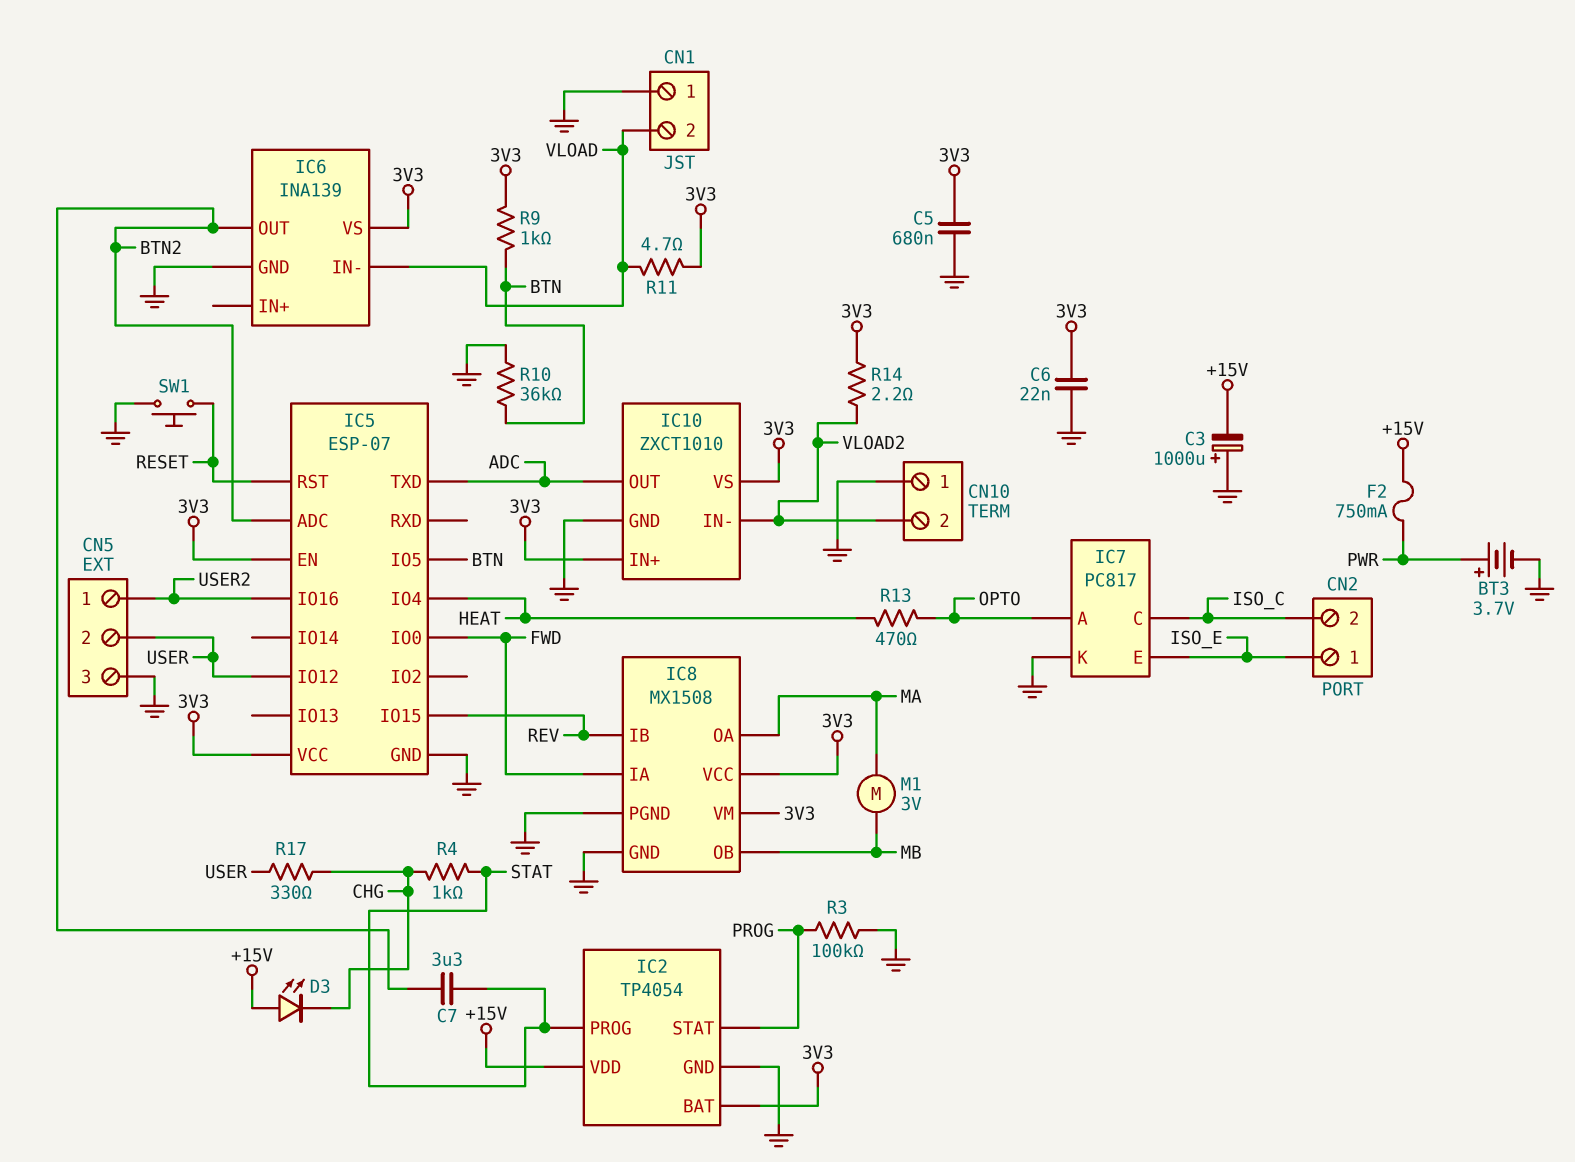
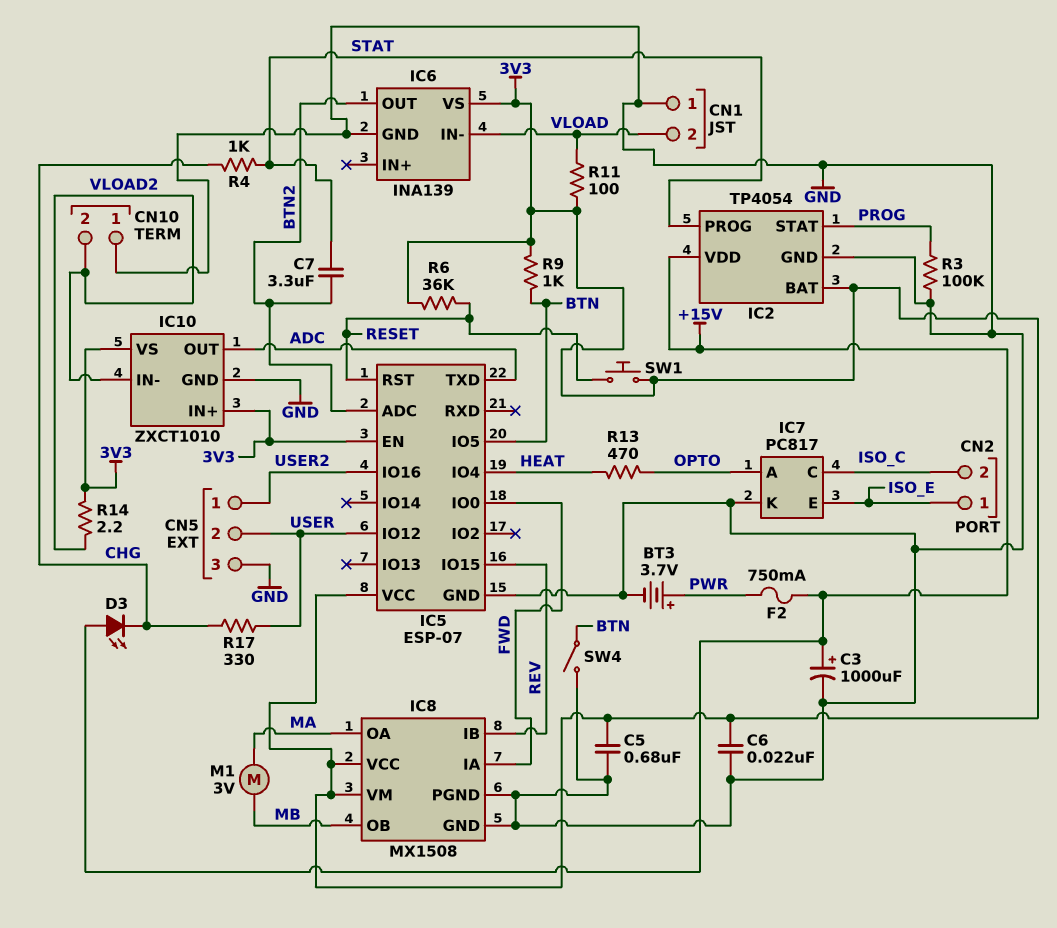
C3: 1000uF (plus GND, minus +15V) -> 1000uF (plus +15V, minus GND)
R6: none -> 36k (3V3, RESET)
R10: 36k (BTN, GND) -> none
R11: 4.7 (3V3, VLOAD) -> 100 (3V3, VLOAD)
SW1: button (GND, RESET) -> button (3V3, RESET)
SW4: none -> switch (BTN, GND)

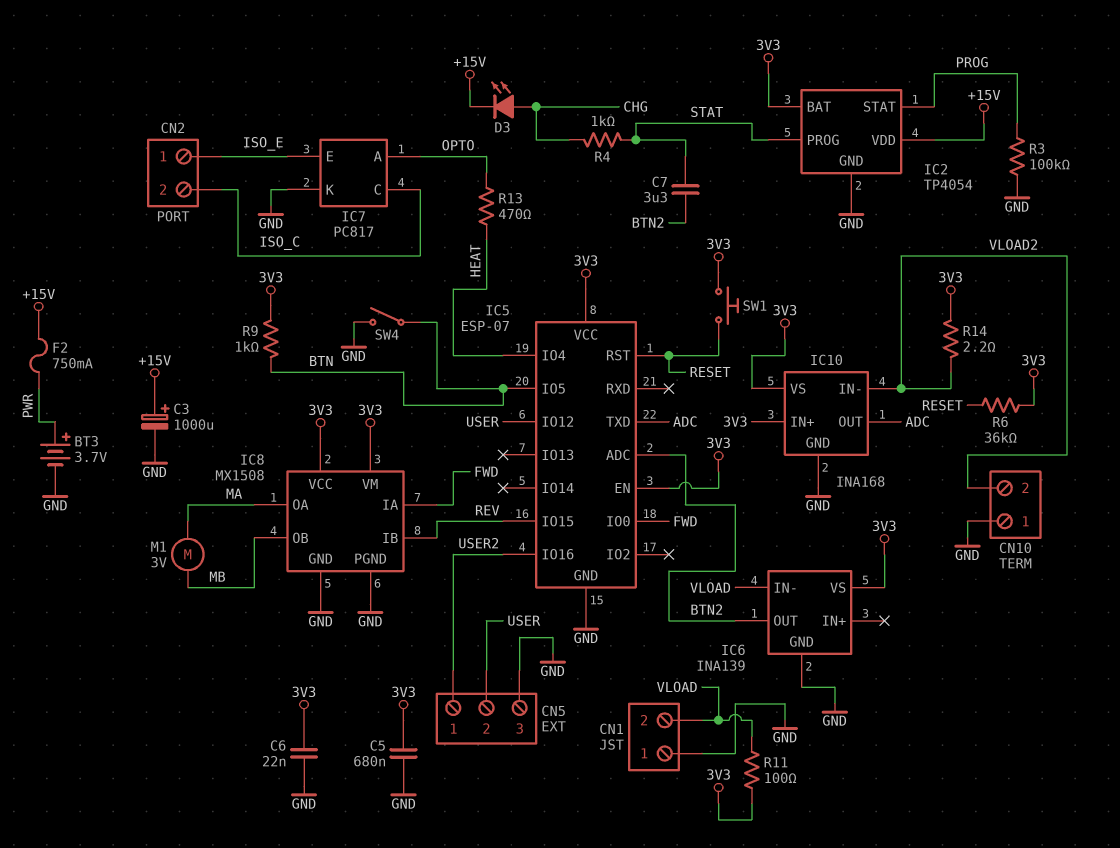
D3: LED (A +15V, K CHG) -> LED (A CHG, K +15V)
IC10: ZXCT1010 -> INA168
R17: 330 (CHG, USER) -> none

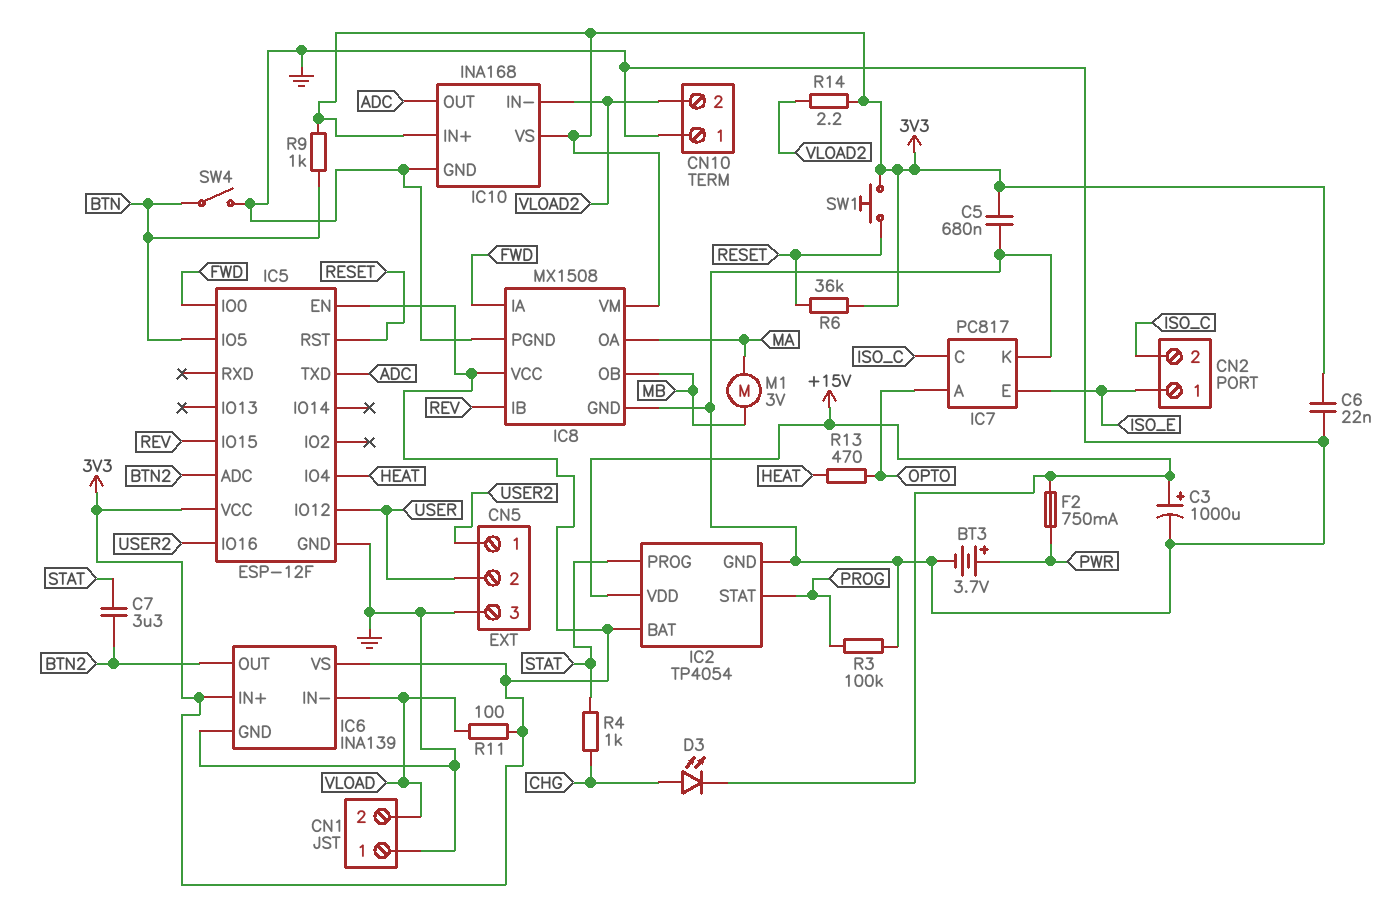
IC5: ESP-07 -> ESP-12F
IC6 pin IN+: none -> 3V3

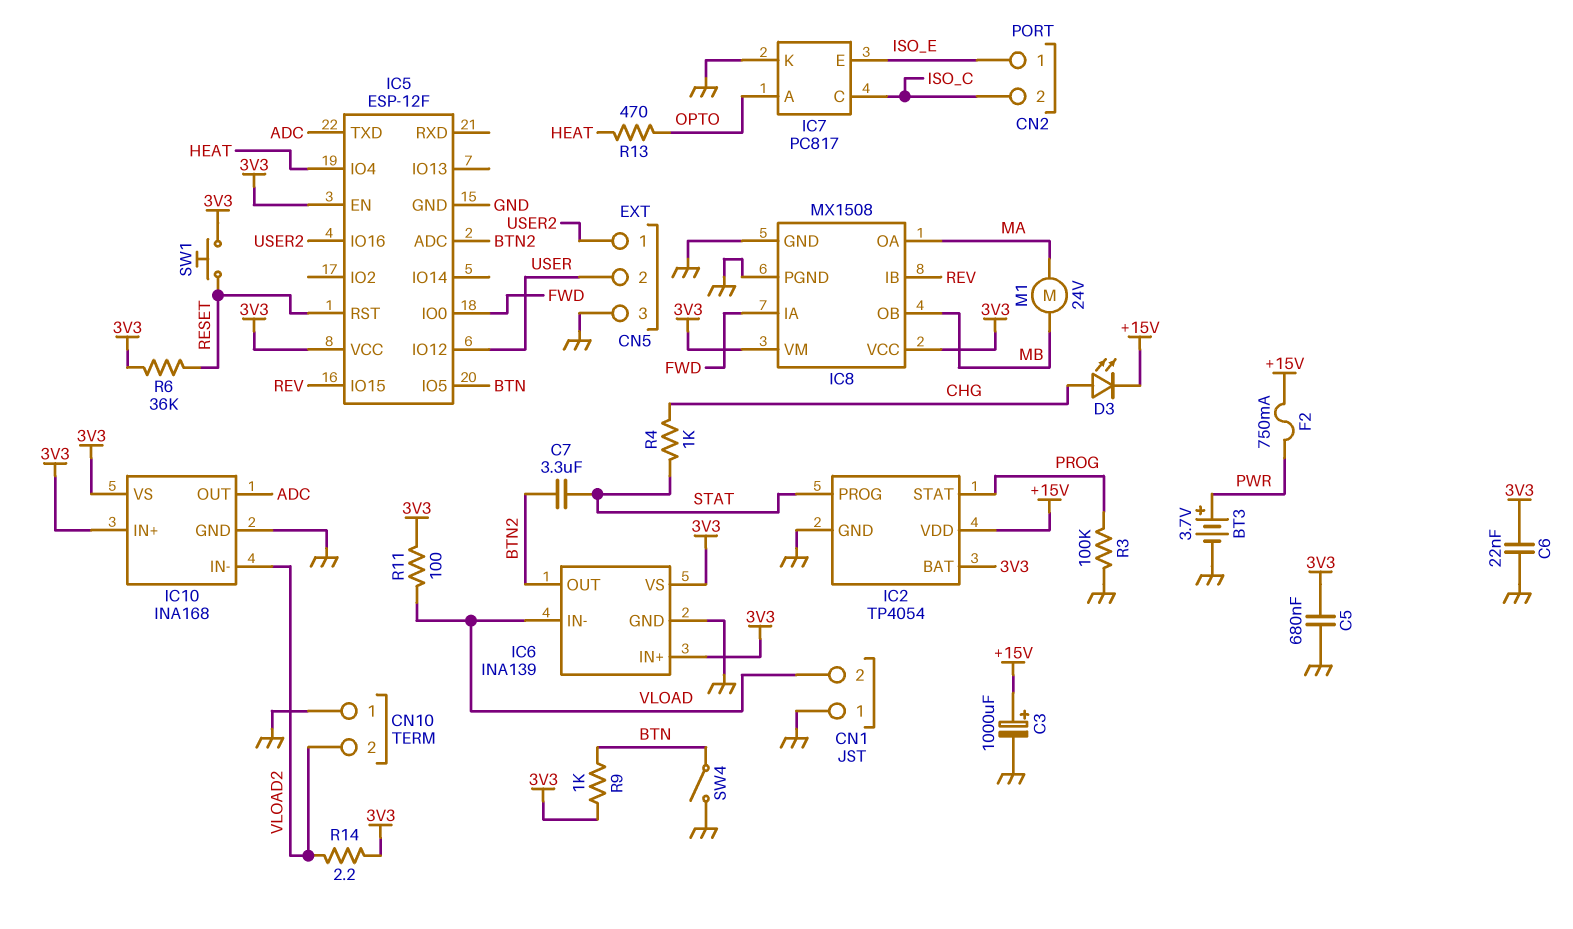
M1: motor 3V (MA, MB) -> motor 24V (MA, MB)

